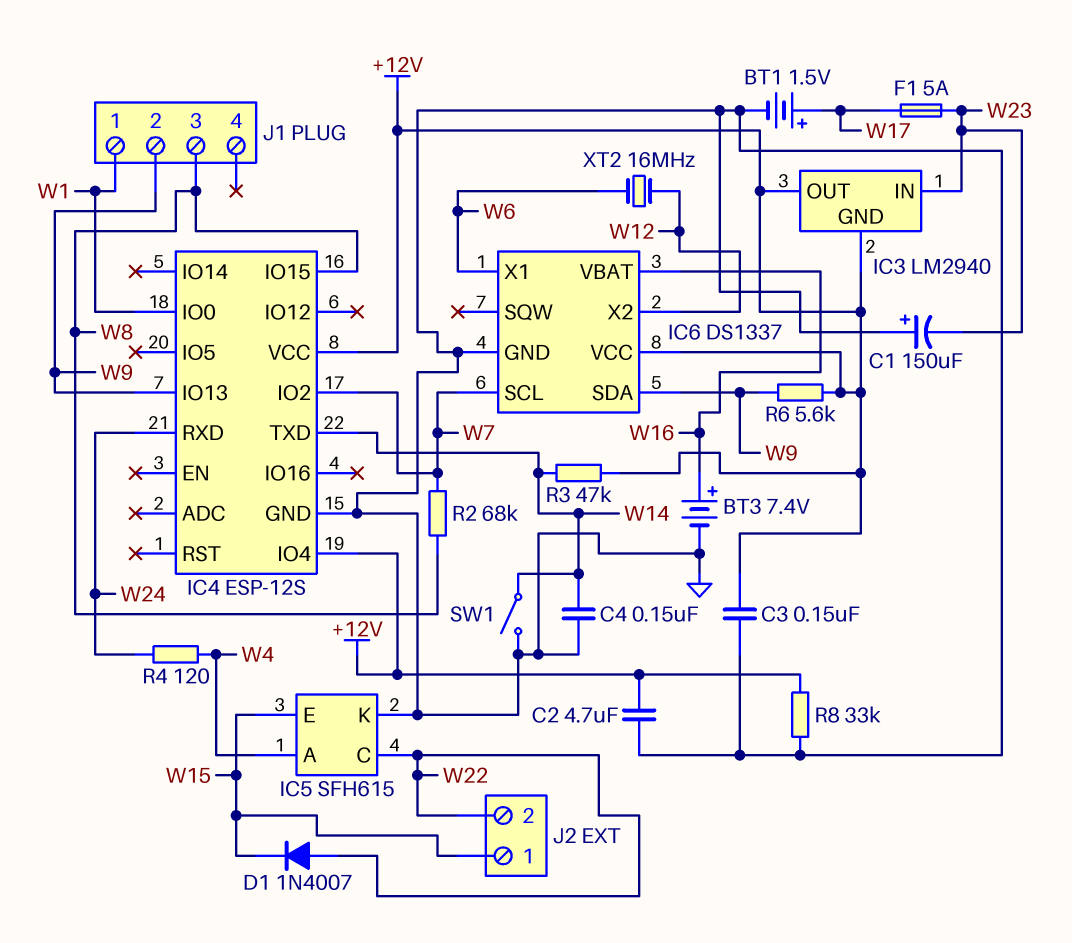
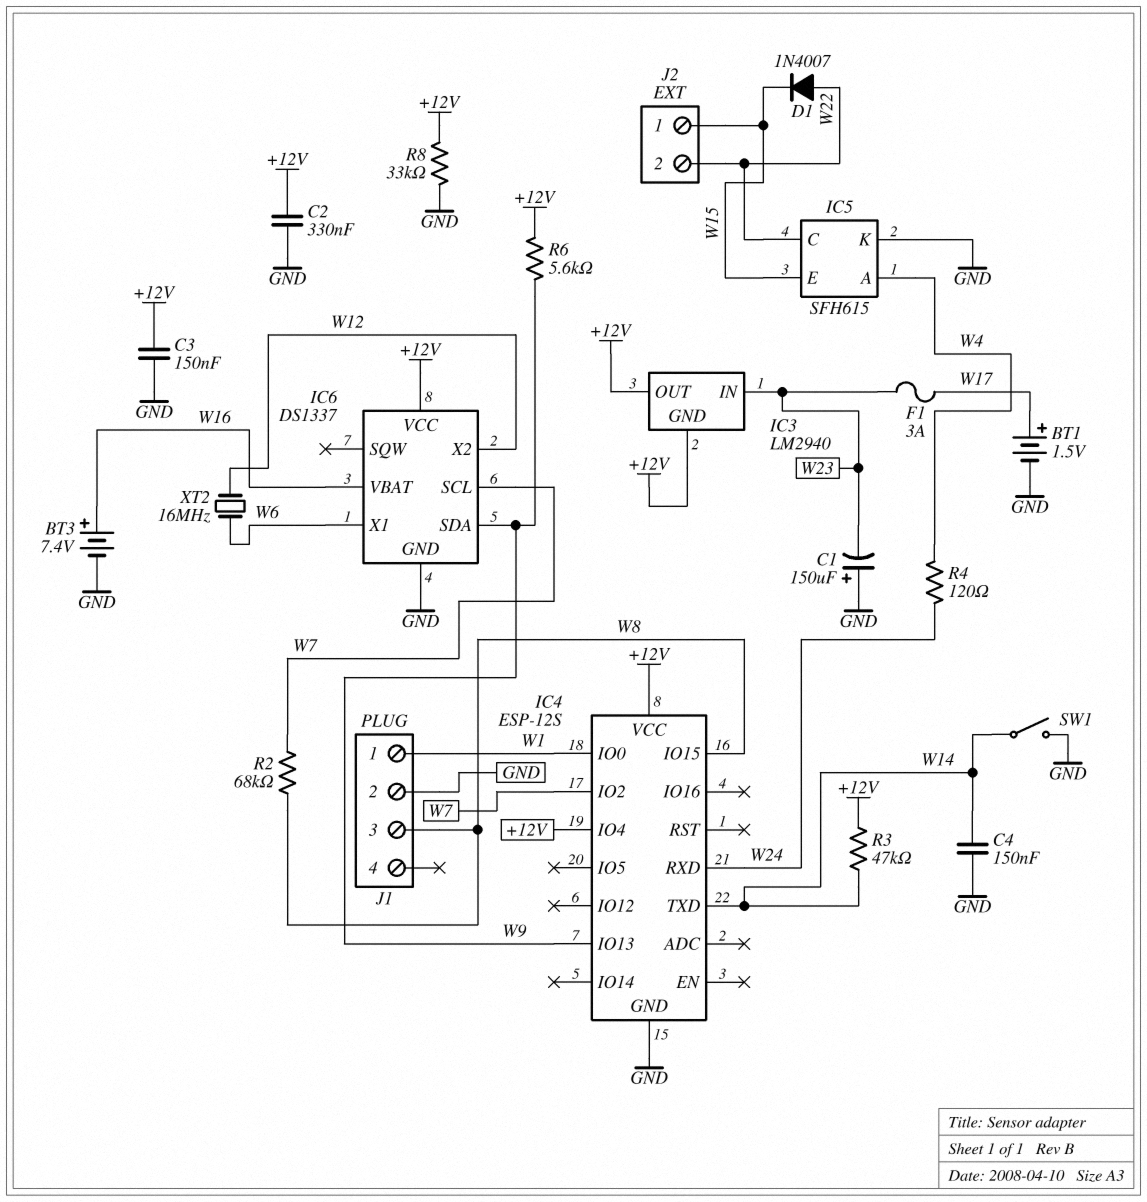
C2: 4.7uF (+12V, GND) -> 330nF (+12V, GND)
F1: 5A (W17, W23) -> 3A (W17, W23)
J1 pin 2: W9 -> GND

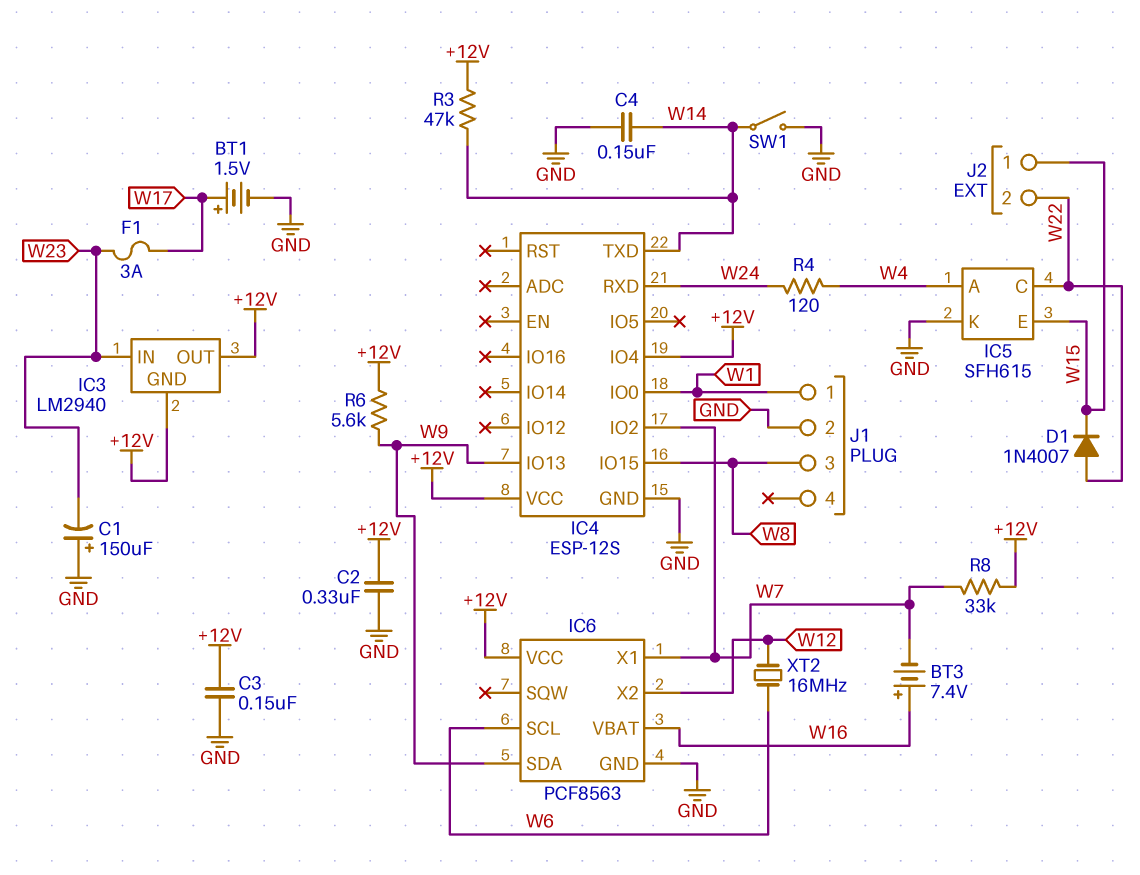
BT3: 7.4V (plus W16, minus GND) -> 7.4V (plus W16, minus W7)
IC6: DS1337 -> PCF8563
IC6 pin SCL: W7 -> W6
IC6 pin X1: W6 -> W7
R2: 68k (W7, W8) -> none
R8: 33k (+12V, GND) -> 33k (+12V, W7)

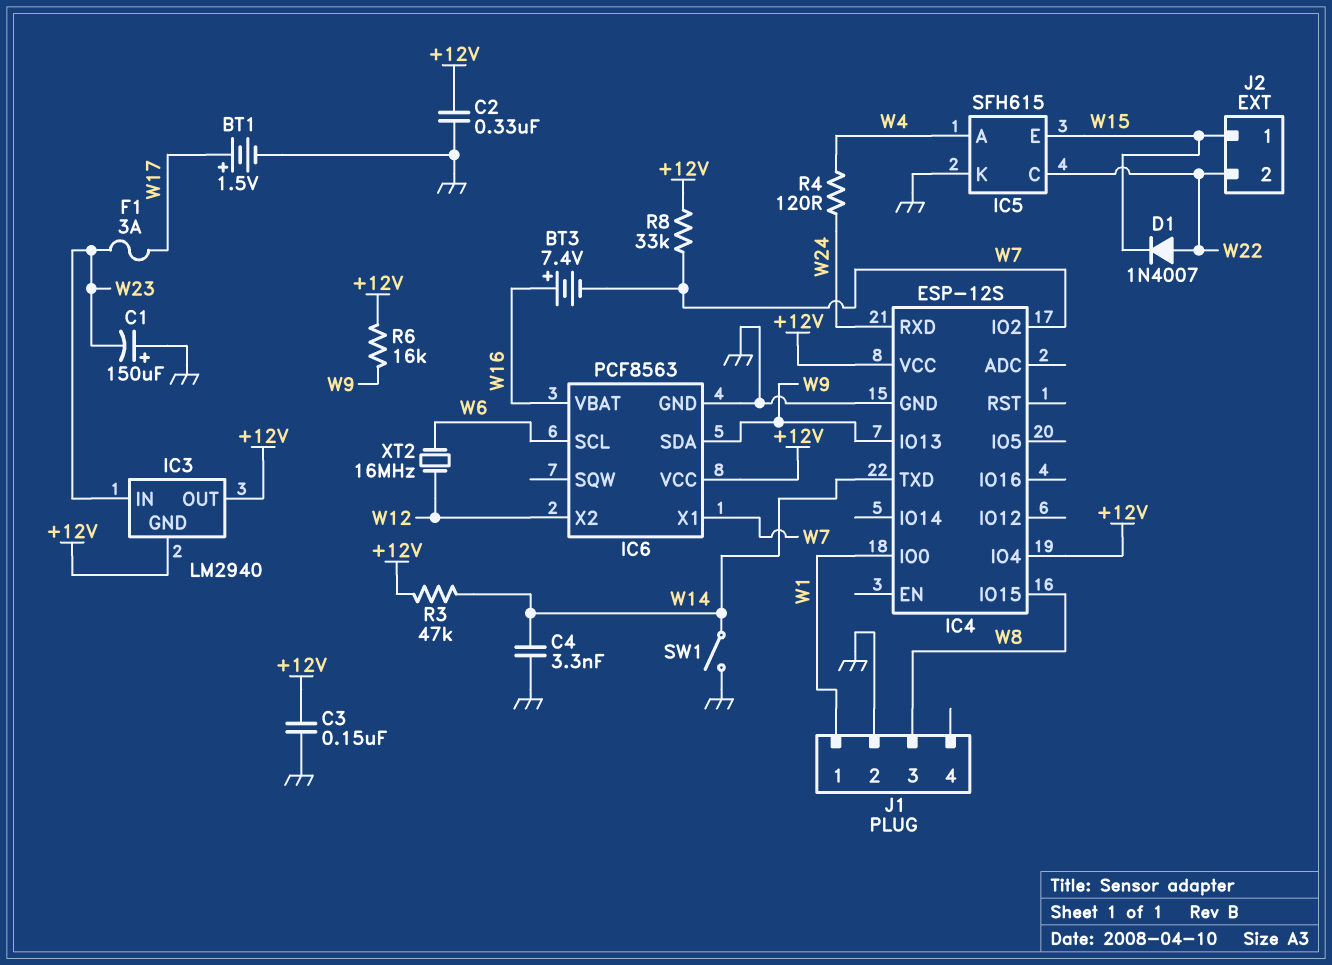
C4: 150nF (GND, W14) -> 3.3nF (GND, W14)
R6: 5.6k (+12V, W9) -> 16k (+12V, W9)

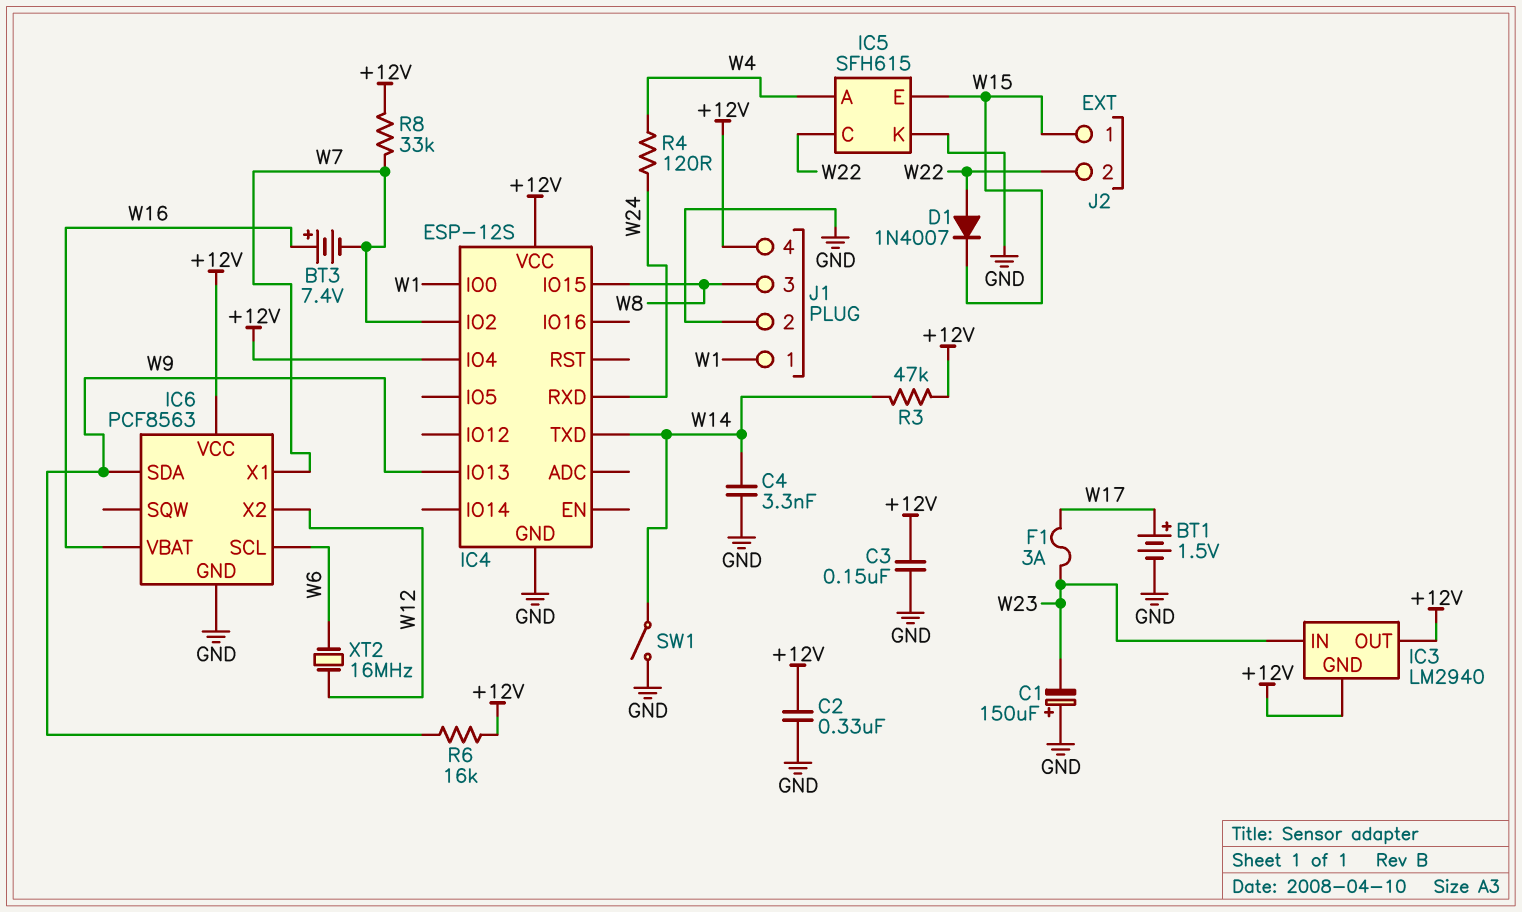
J1 pin 4: none -> +12V

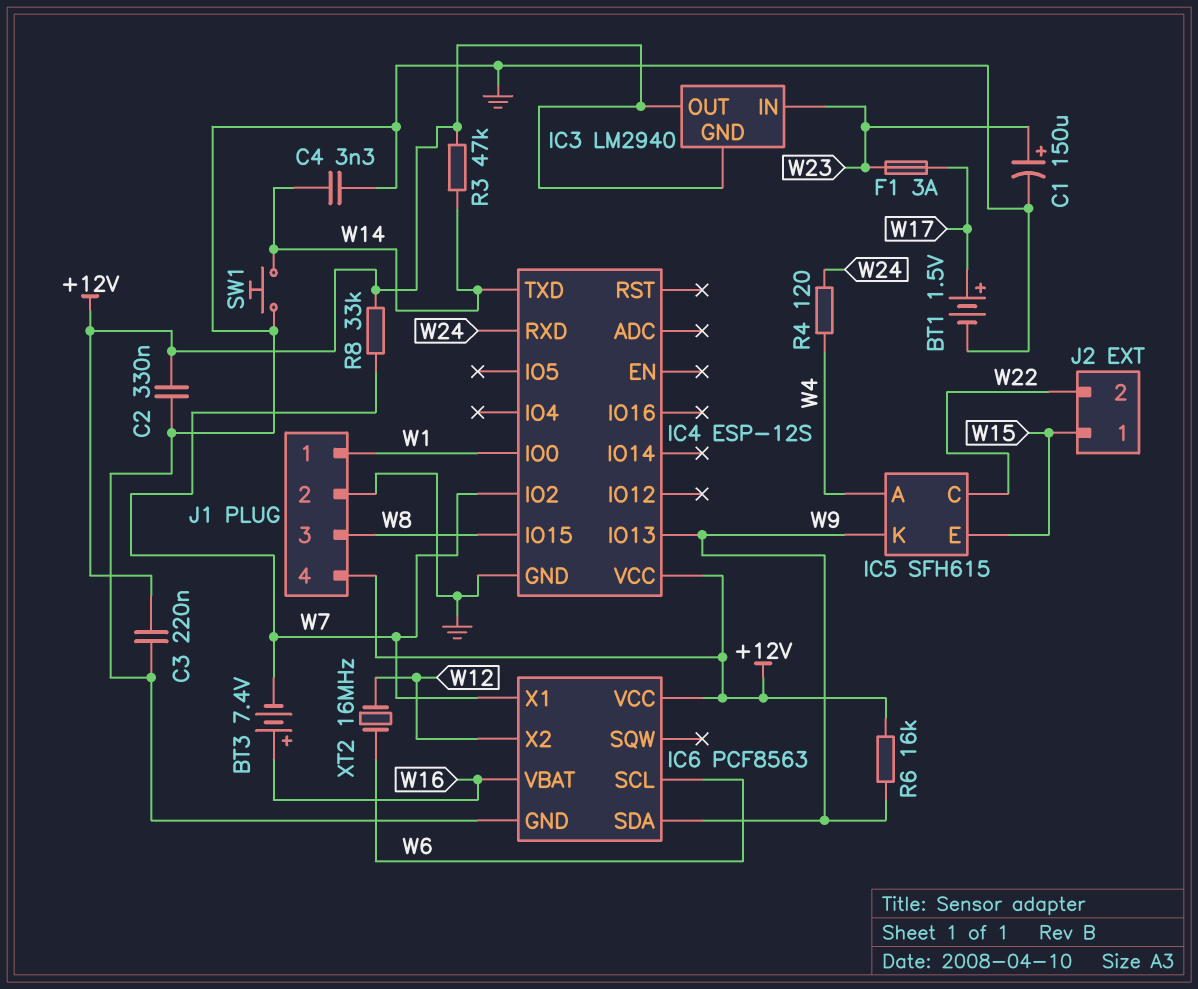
C1: 150uF (plus GND, minus W23) -> 150uF (plus W23, minus GND)
C3: 150nF (+12V, GND) -> 220nF (+12V, GND)
D1: diode 1N4007 (A W22, K W15) -> none
IC4 pin IO4: +12V -> none
IC5 pin K: GND -> W9
SW1: switch (GND, W14) -> button (GND, W14)

